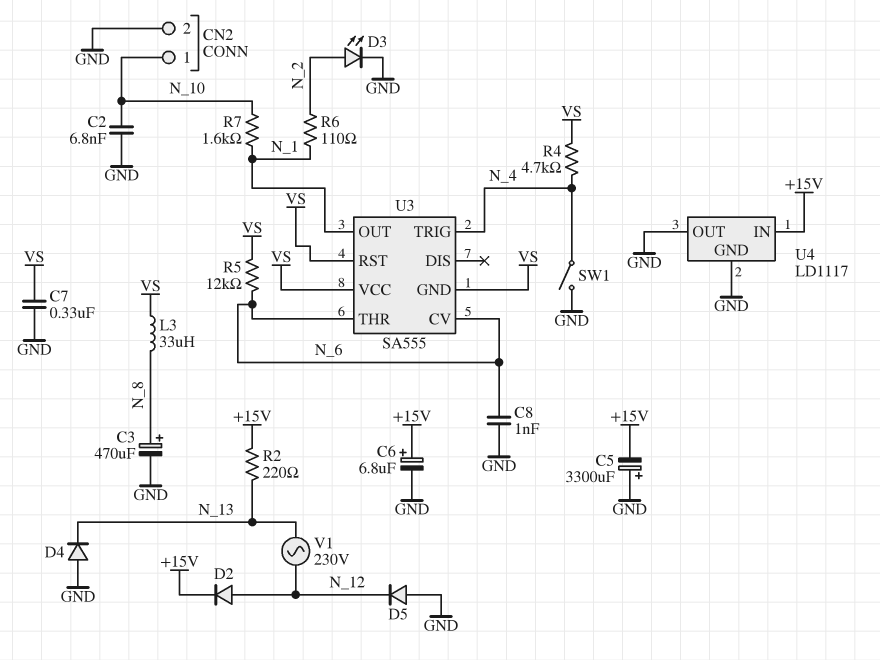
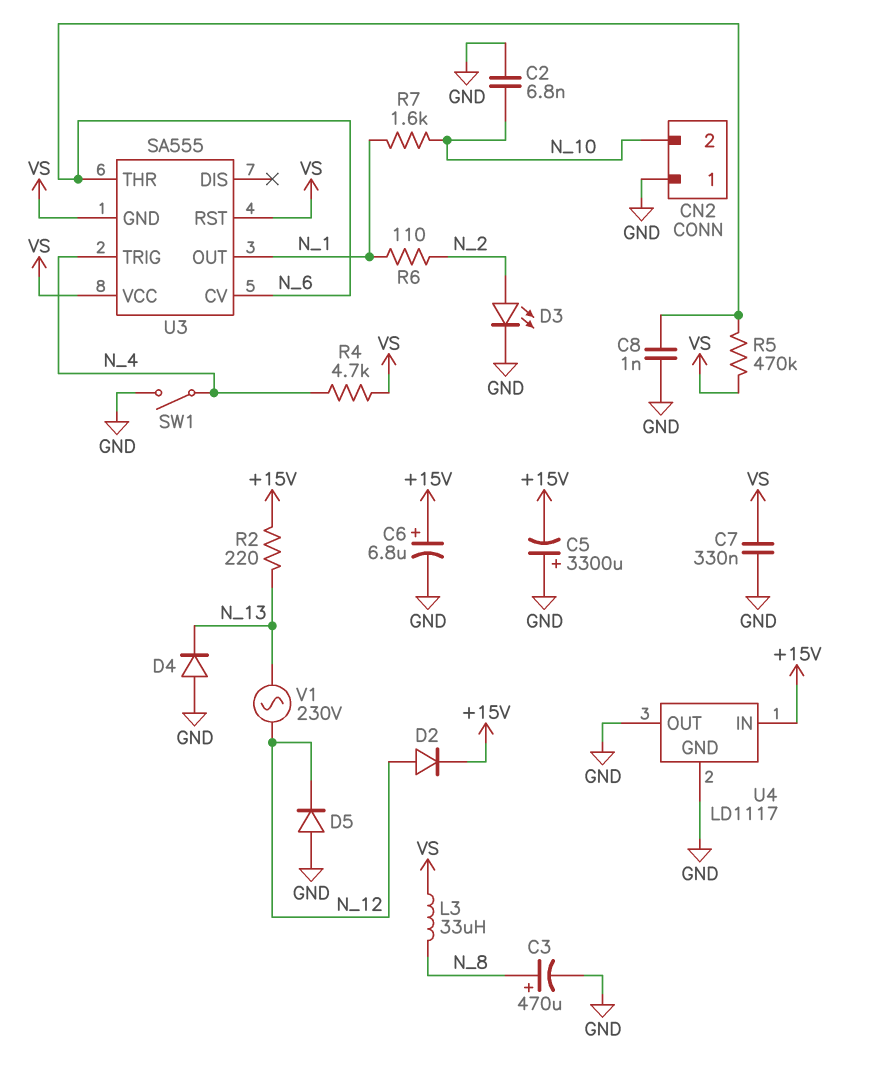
CN2 pin 1: N_10 -> GND
CN2 pin 2: GND -> N_10
R5: 12k (N_6, VS) -> 470k (N_6, VS)

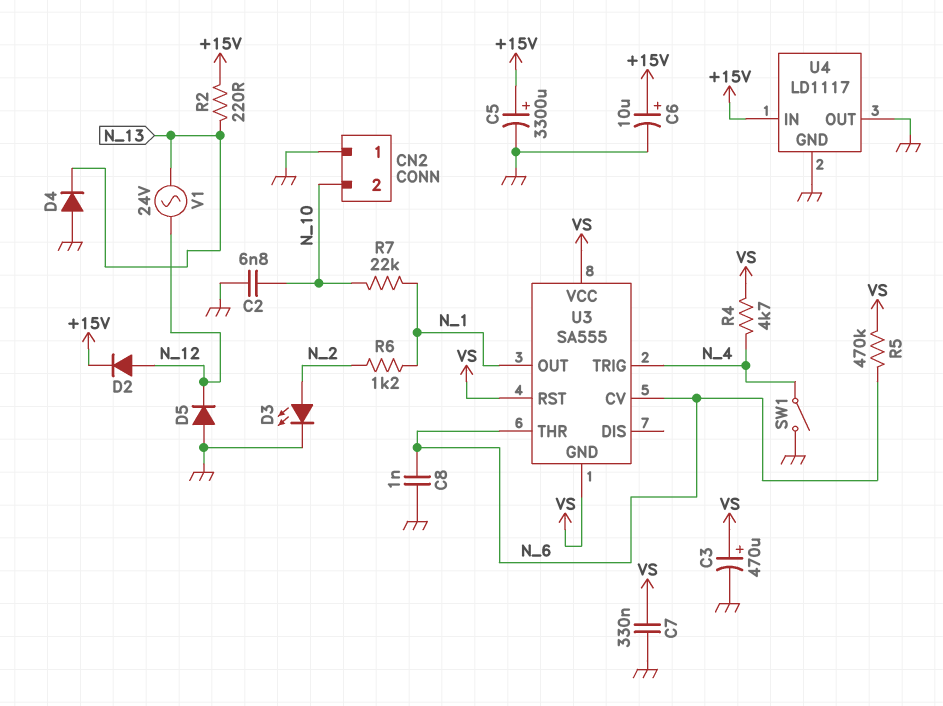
C3: 470uF (plus N_8, minus GND) -> 470uF (plus VS, minus GND)
C5: 3300uF (plus GND, minus +15V) -> 3300uF (plus +15V, minus GND)
C6: 6.8uF (plus +15V, minus GND) -> 10uF (plus +15V, minus GND)
L3: 33uH (N_8, VS) -> none
R6: 110 (N_1, N_2) -> 1.2k (N_1, N_2)
R7: 1.6k (N_1, N_10) -> 22k (N_1, N_10)
V1: AC 230V (N_12, N_13) -> AC 24V (N_12, N_13)

